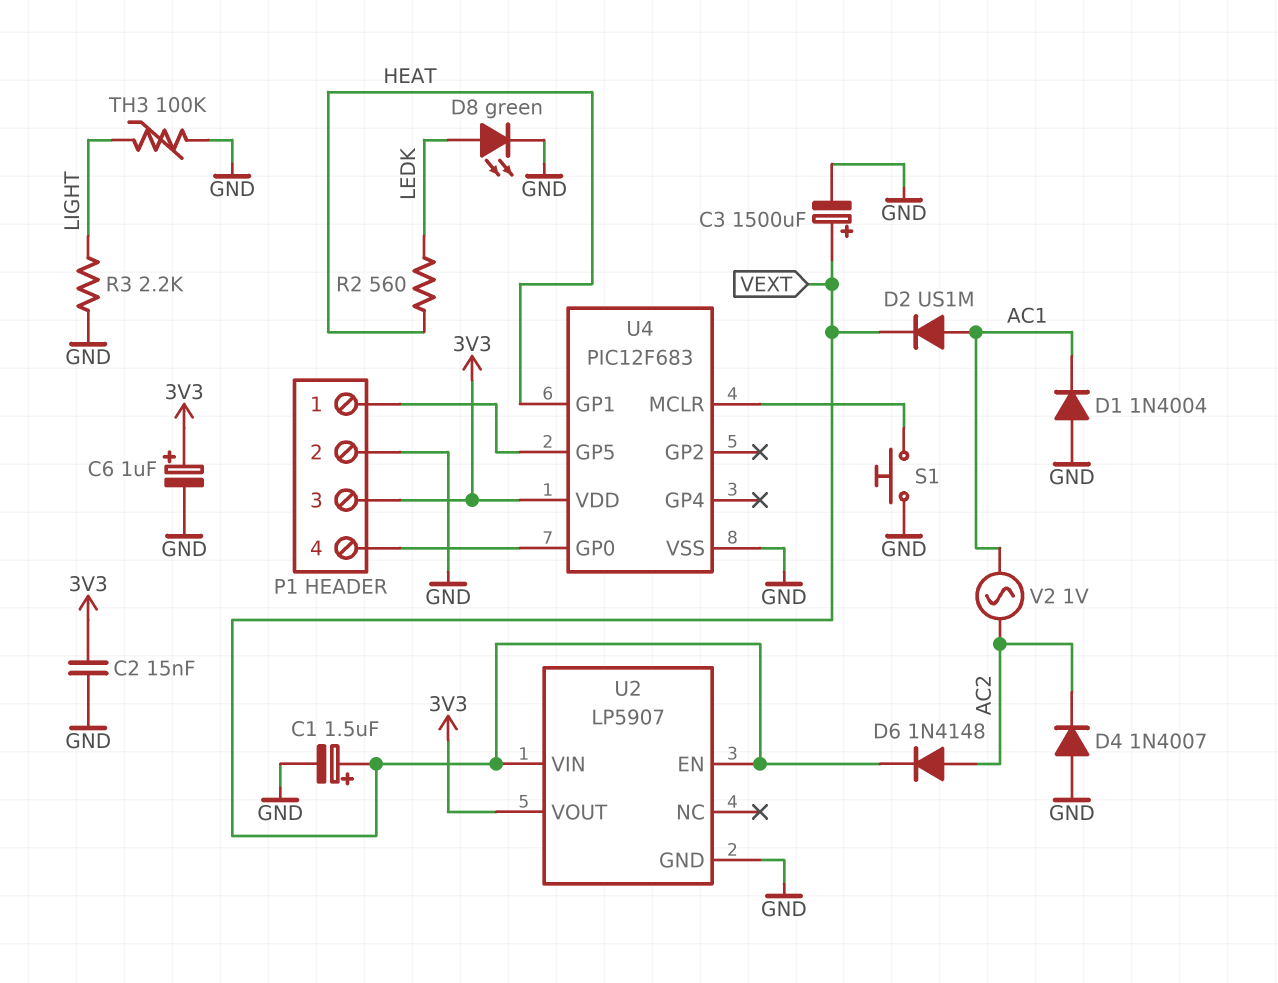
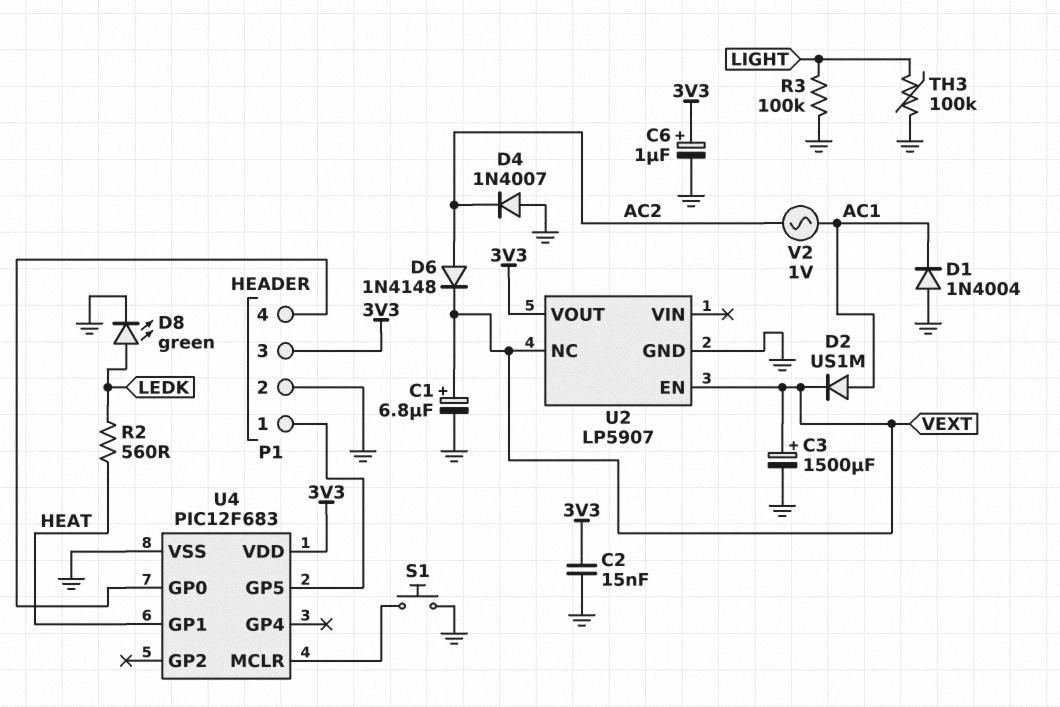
C1: 1.5uF (plus VEXT, minus GND) -> 6.8uF (plus VEXT, minus GND)
R3: 2.2k (GND, LIGHT) -> 100k (GND, LIGHT)
U2 pin NC: none -> VEXT
U2 pin VIN: VEXT -> none

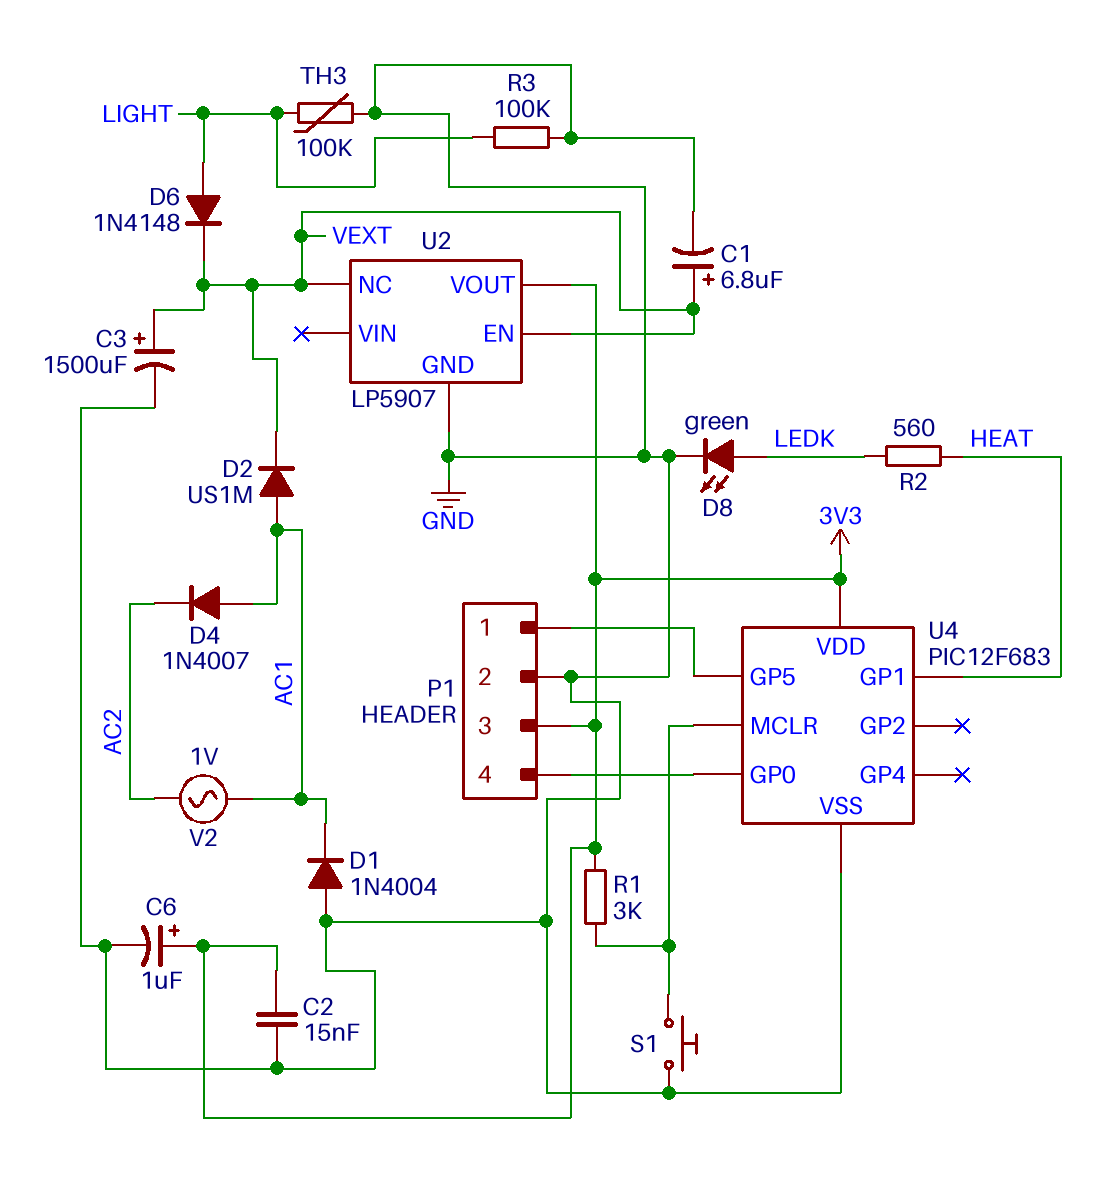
D4: diode 1N4007 (A GND, K AC2) -> diode 1N4007 (A AC1, K AC2)
D6: diode 1N4148 (A AC2, K VEXT) -> diode 1N4148 (A LIGHT, K VEXT)
R1: none -> 3k (3V3, U4/MCLR)

